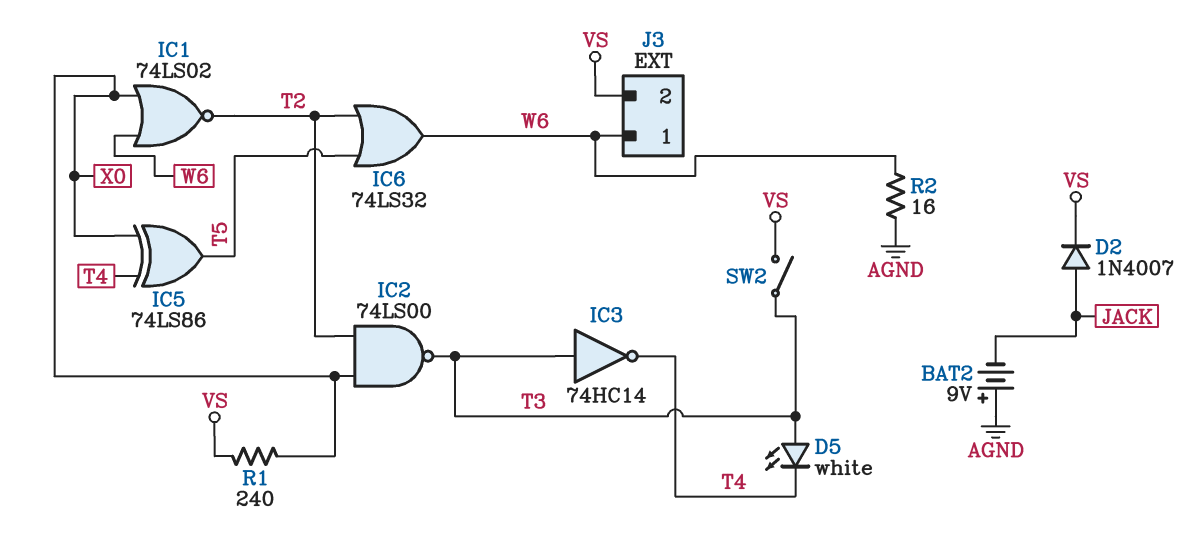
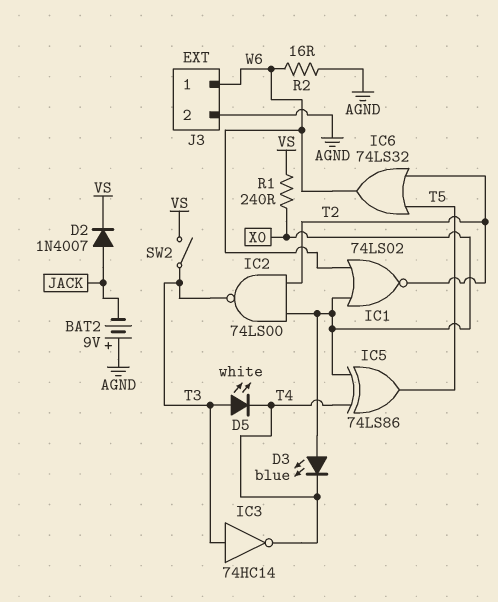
D3: none -> LED blue (A X0, K T4)
J3 pin 2: VS -> AGND

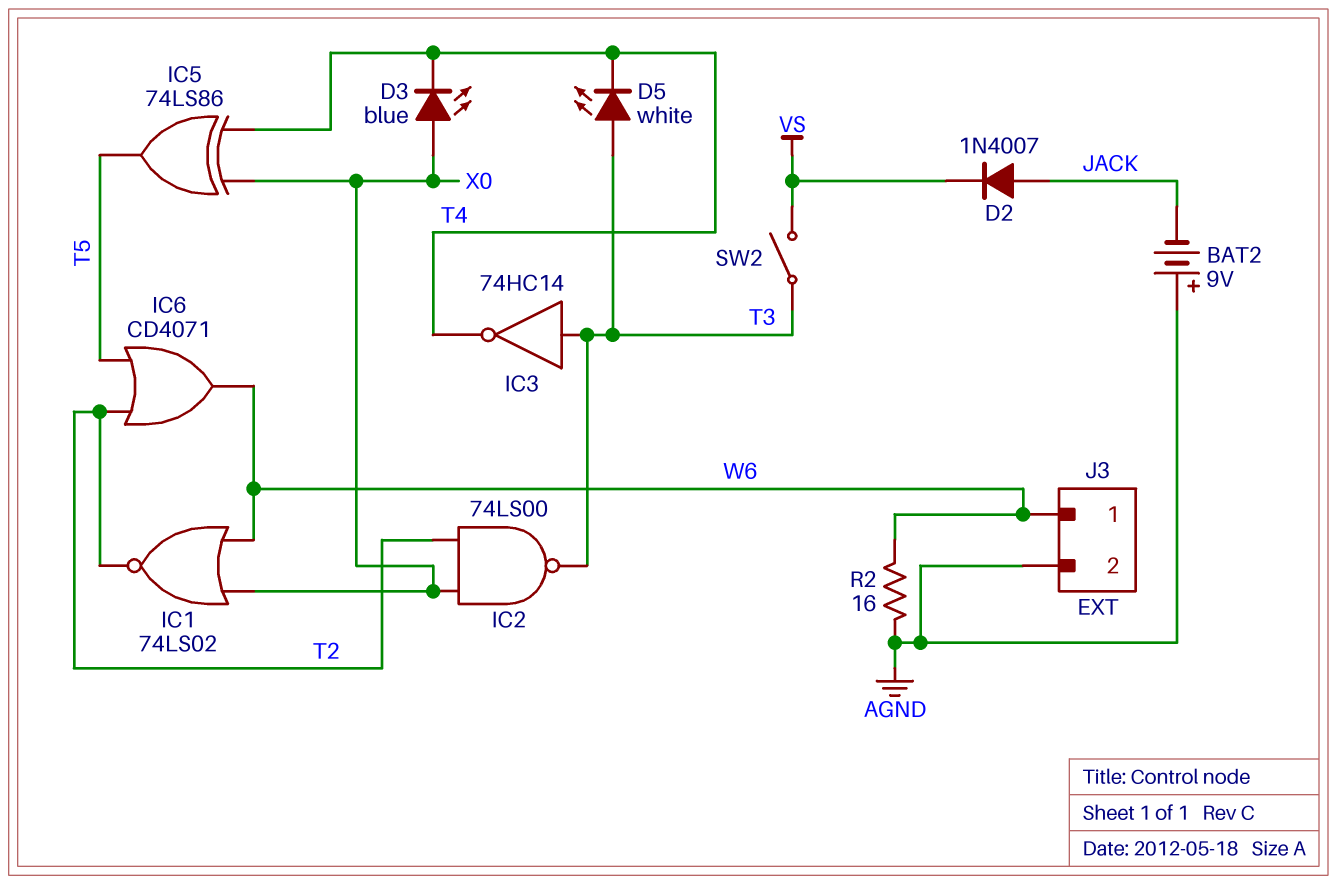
IC6: OR 74LS32 (in T2, in T5, out W6) -> OR CD4071 (in T2, in T5, out W6)
R1: 240 (VS, X0) -> none

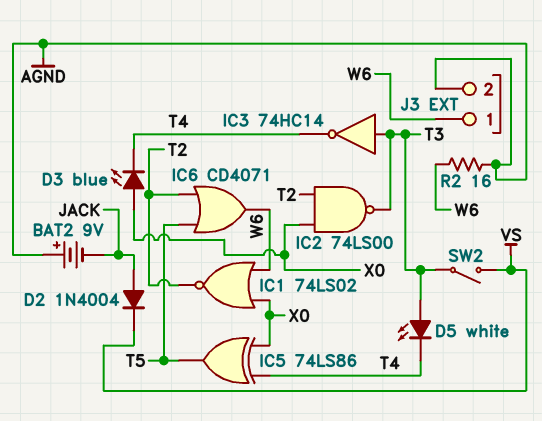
D2: diode 1N4007 (A JACK, K VS) -> diode 1N4004 (A JACK, K VS)

